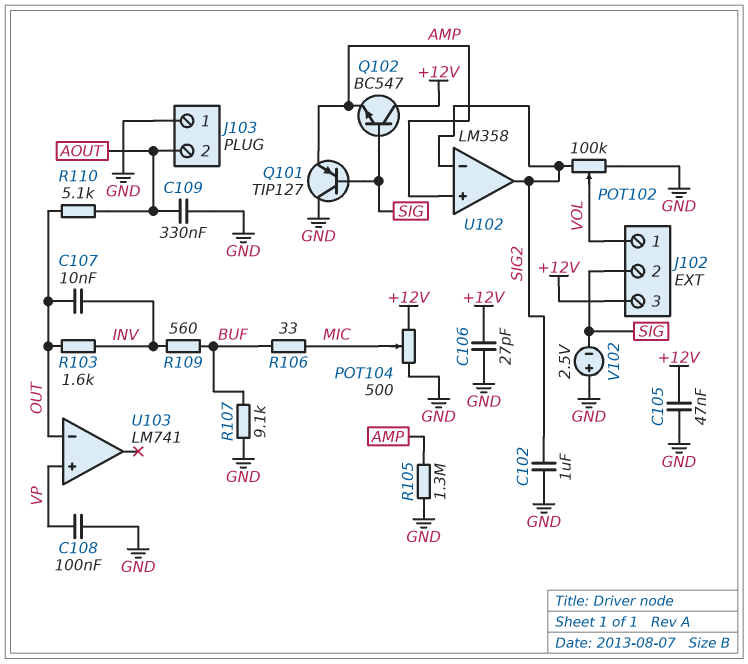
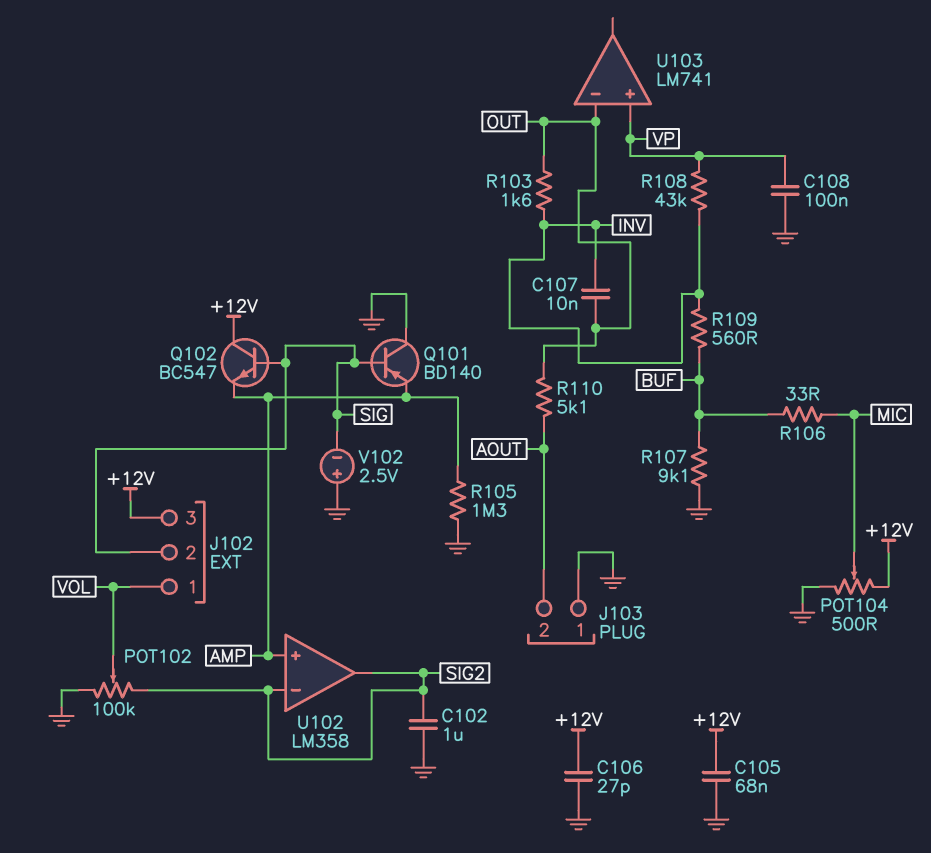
C105: 47nF (+12V, GND) -> 68nF (+12V, GND)
C109: 330nF (AOUT, GND) -> none
Q101: PNP TIP127 (B SIG, C GND, E AMP) -> PNP BD140 (B SIG, C GND, E AMP)
R108: none -> 43k (INV, VP)

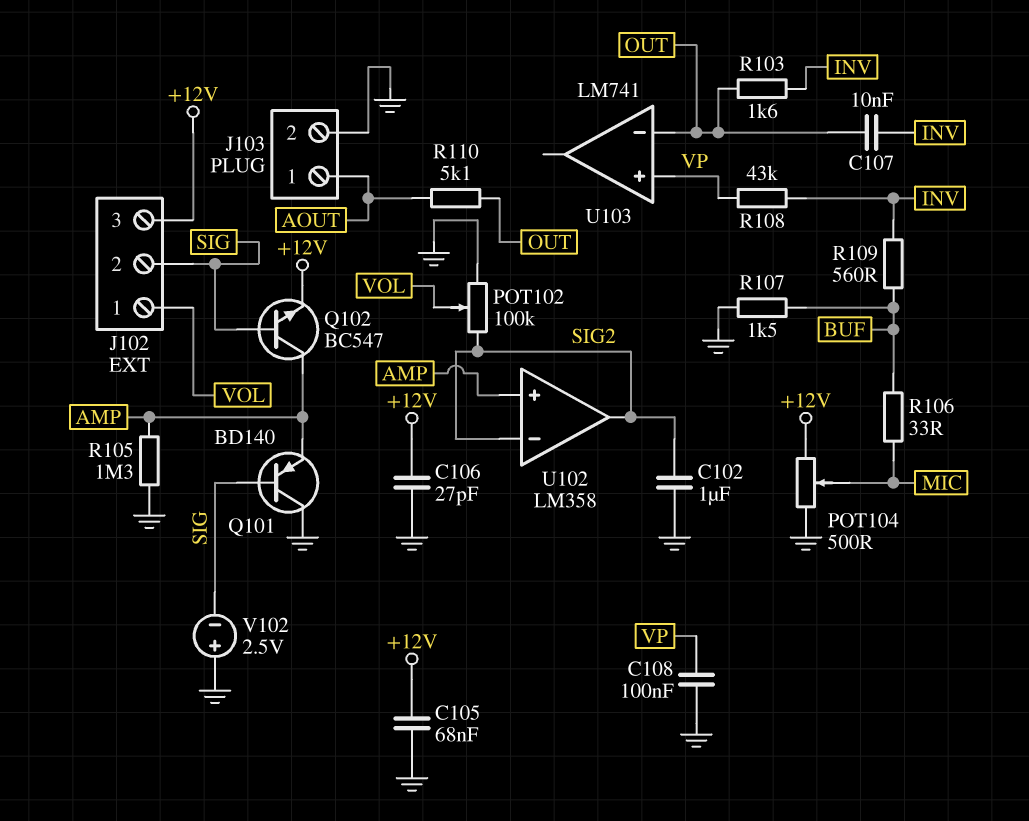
J103 pin 1: GND -> AOUT
J103 pin 2: AOUT -> GND
Q102: NPN BC547 (B SIG, C +12V, E AMP) -> NPN BC547 (B SIG, C AMP, E +12V)
R107: 9.1k (BUF, GND) -> 1.5k (BUF, GND)

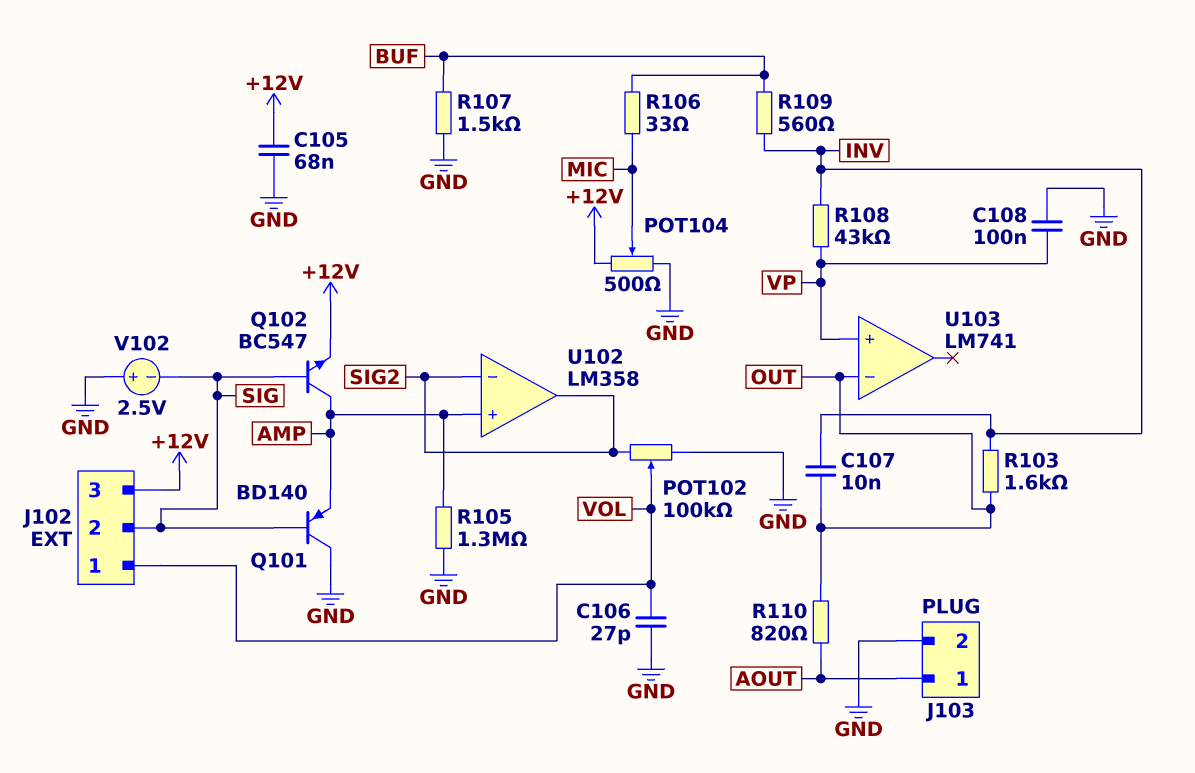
C102: 1uF (GND, SIG2) -> none
C106: 27pF (+12V, GND) -> 27pF (GND, VOL)
R110: 5.1k (AOUT, OUT) -> 820 (AOUT, OUT)

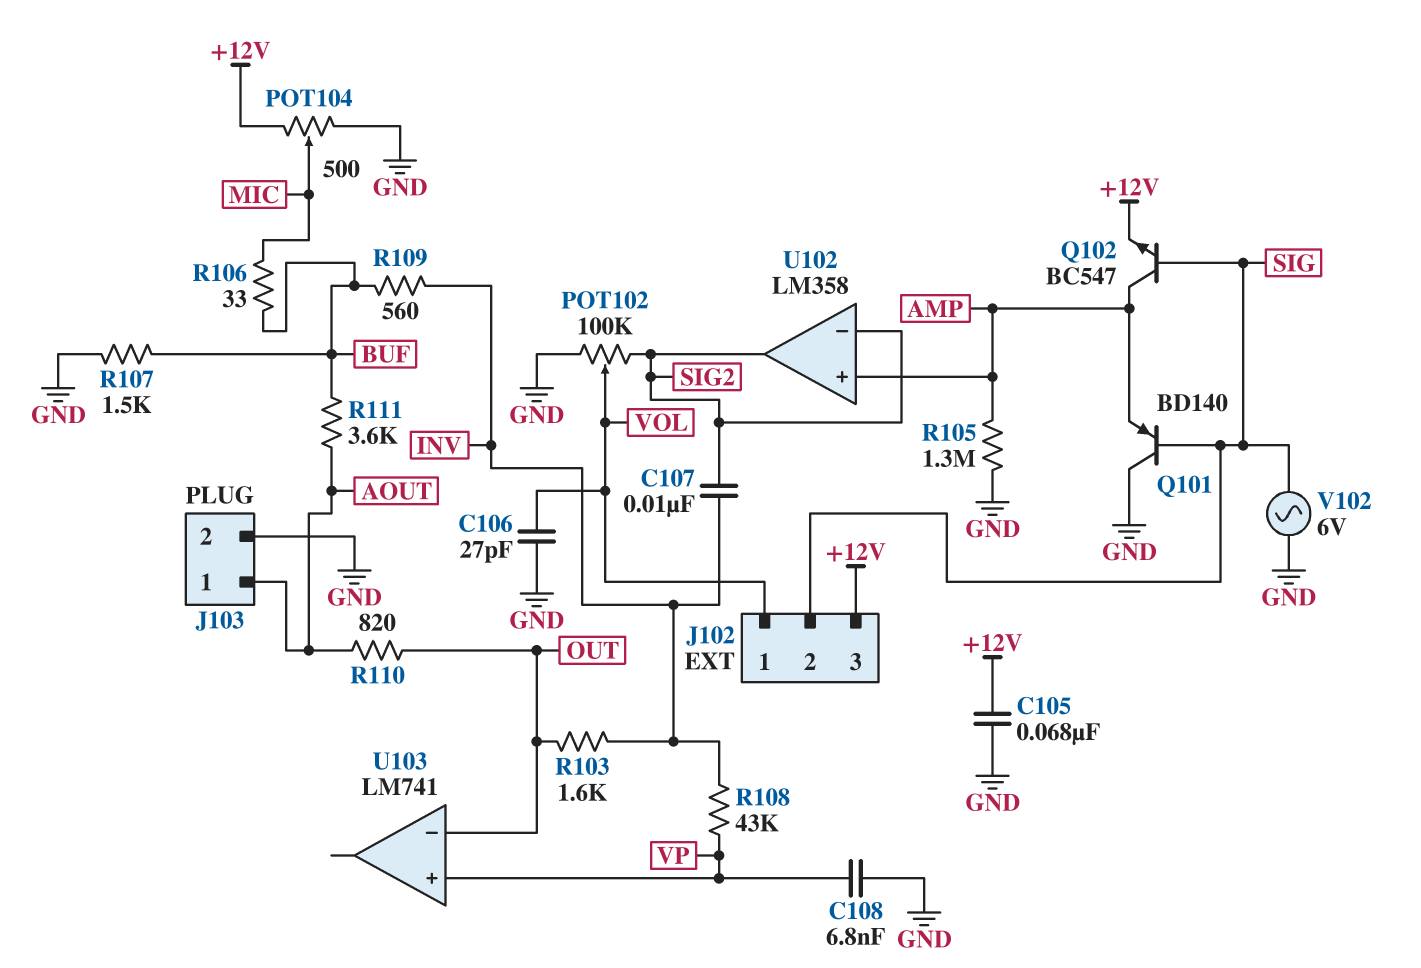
C107: 10nF (INV, OUT) -> 10nF (INV, SIG2)
C108: 100nF (GND, VP) -> 6.8nF (GND, VP)
R111: none -> 3.6k (AOUT, BUF)
V102: 2.5V (plus GND, minus SIG) -> AC 6V (GND, SIG)

